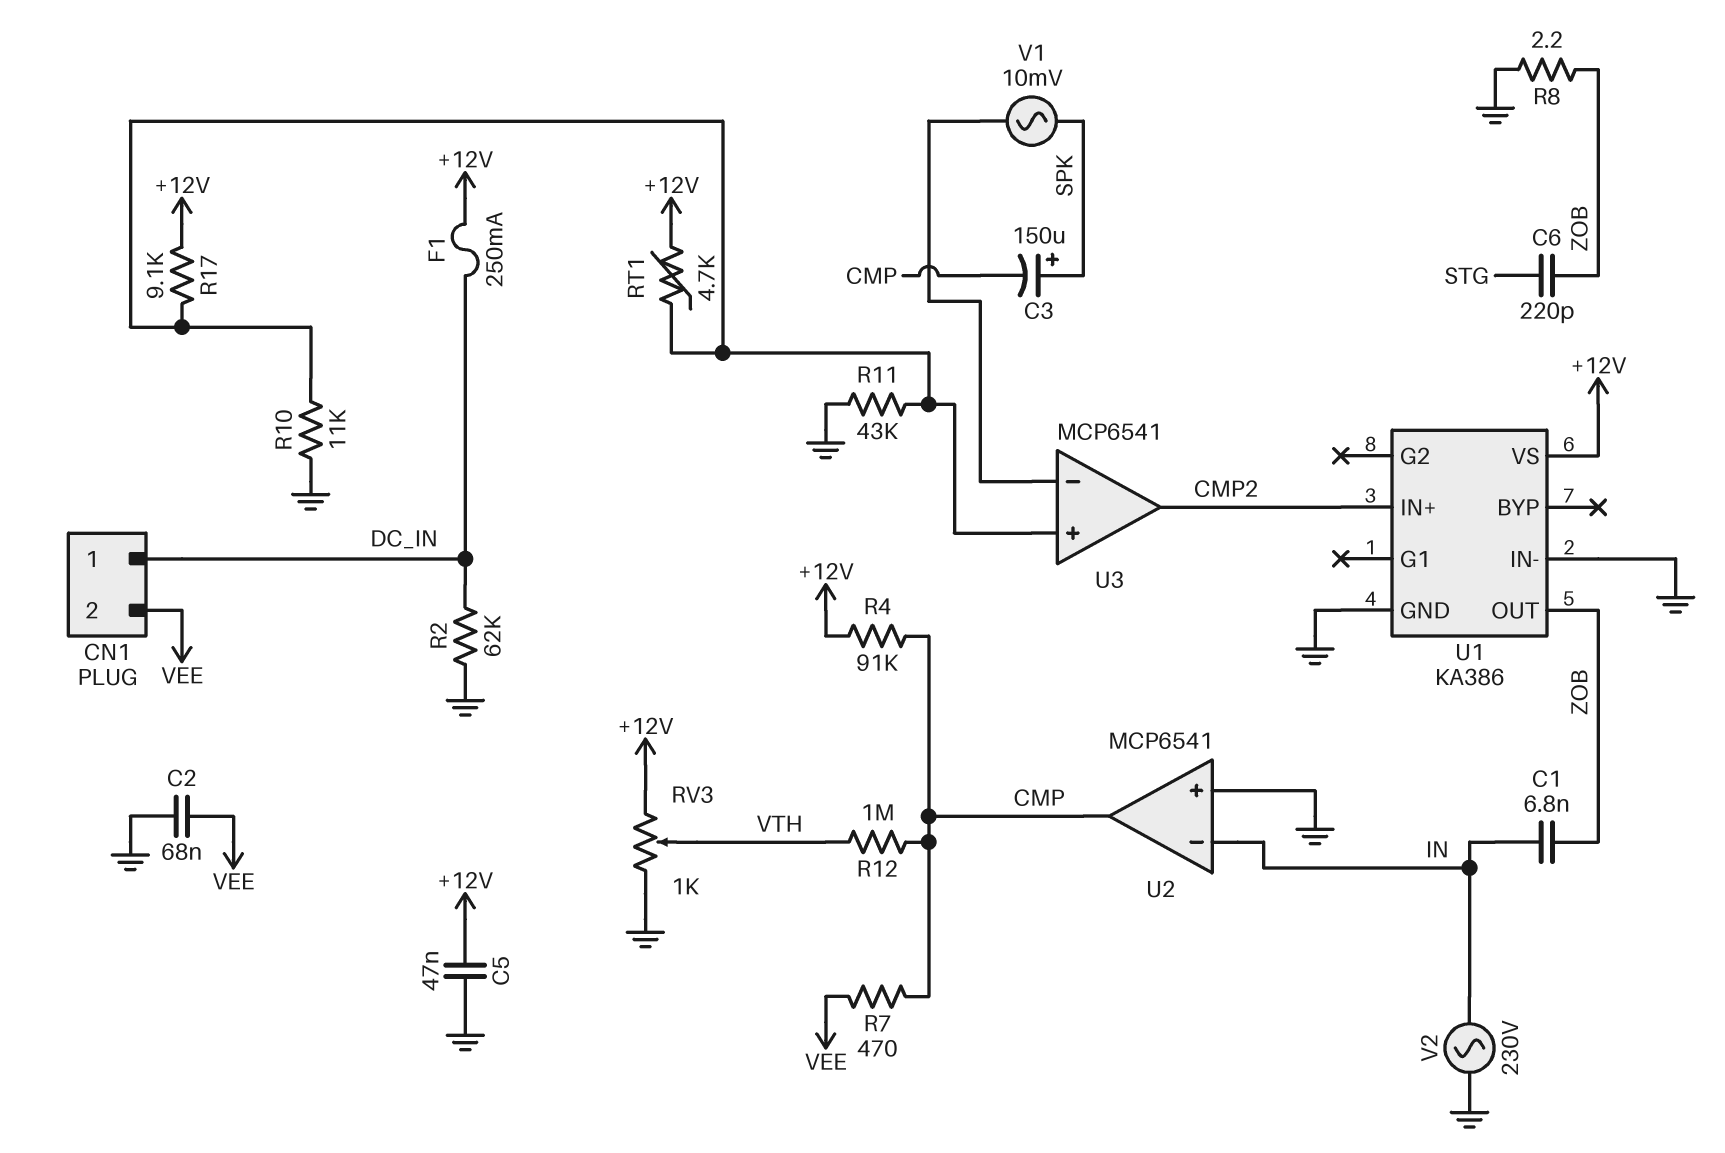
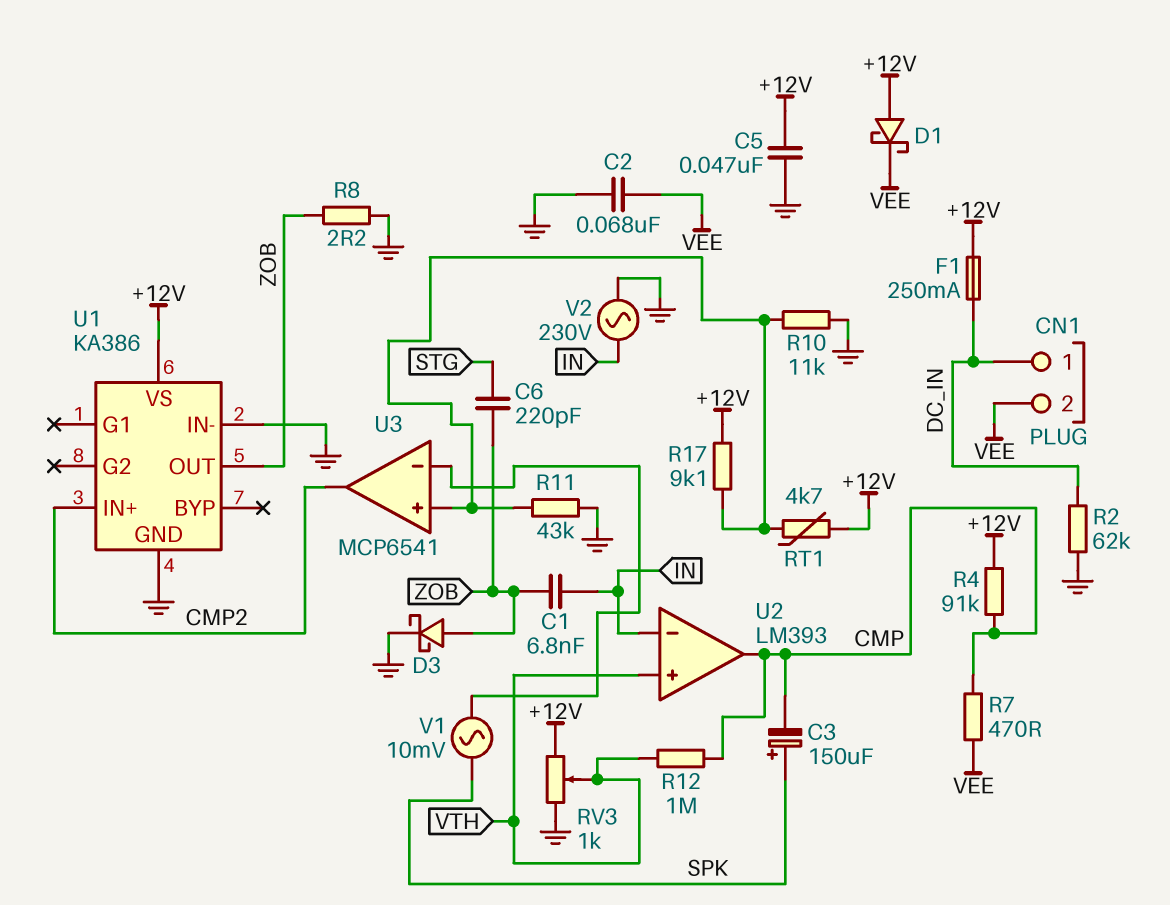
D1: none -> schottky (A +12V, K VEE)
D3: none -> schottky (A ZOB, K GND)
U2: MCP6541 -> LM393
U2 pin in+: GND -> VTH

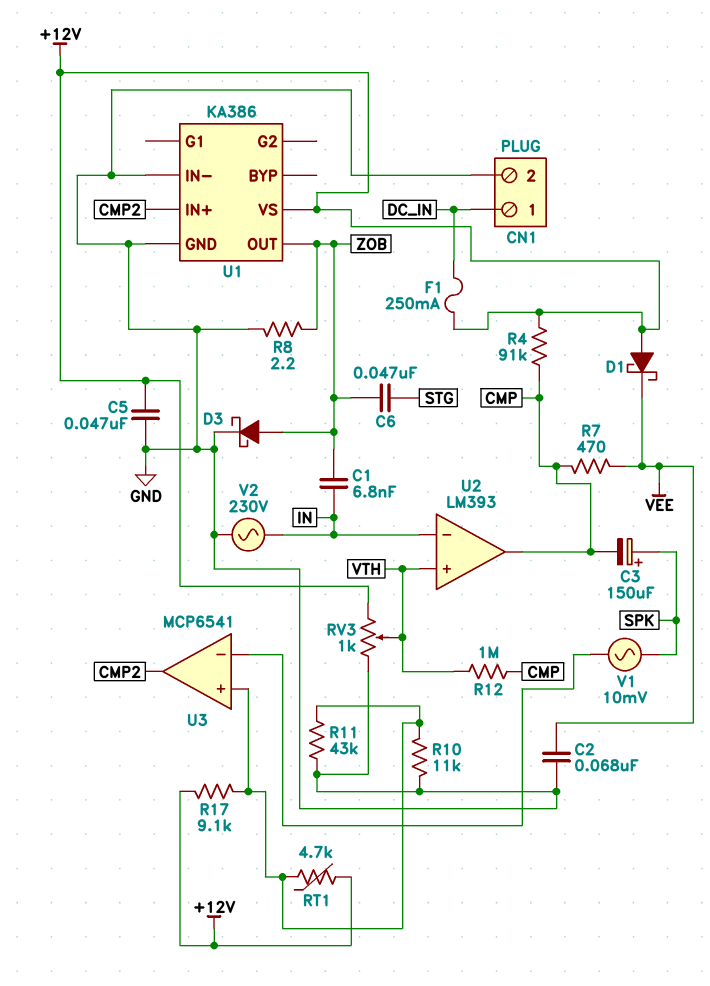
C6: 220pF (STG, ZOB) -> 47nF (STG, ZOB)
CN1 pin 2: VEE -> GND
R2: 62k (DC_IN, GND) -> none

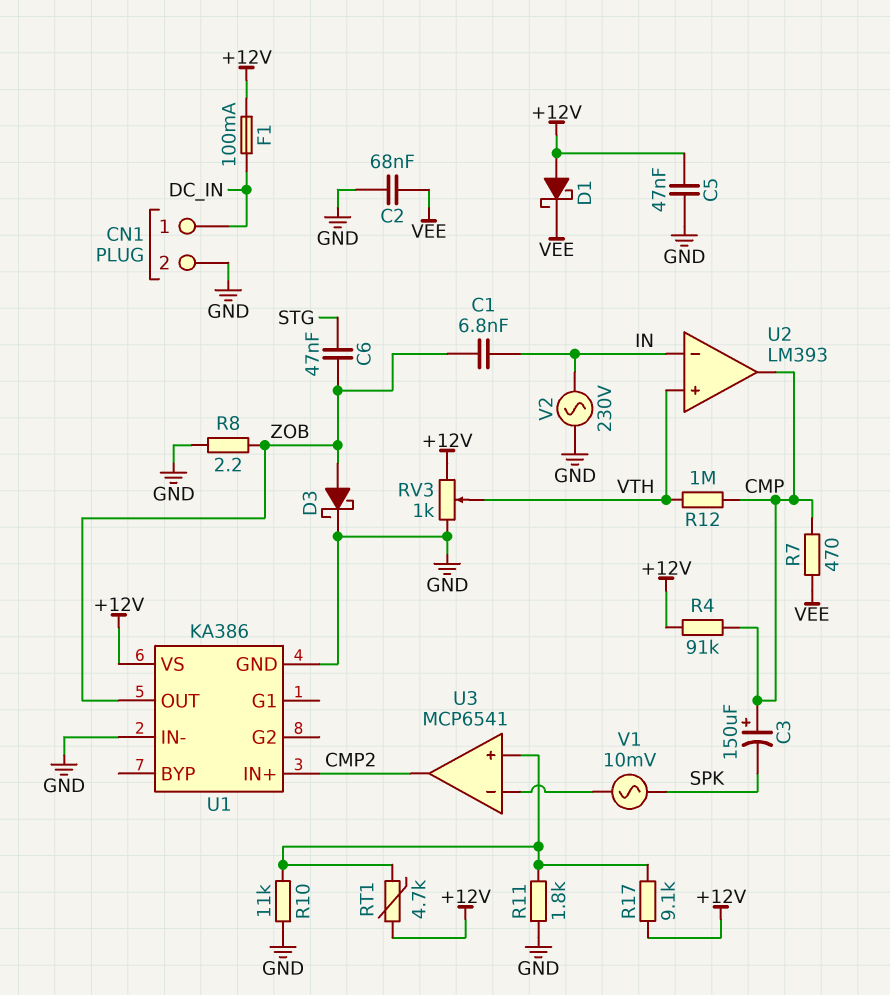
C3: 150uF (plus SPK, minus CMP) -> 150uF (plus CMP, minus SPK)
F1: 250mA (+12V, DC_IN) -> 100mA (+12V, DC_IN)
R11: 43k (GND, U3/in+) -> 1.8k (GND, U3/in+)

